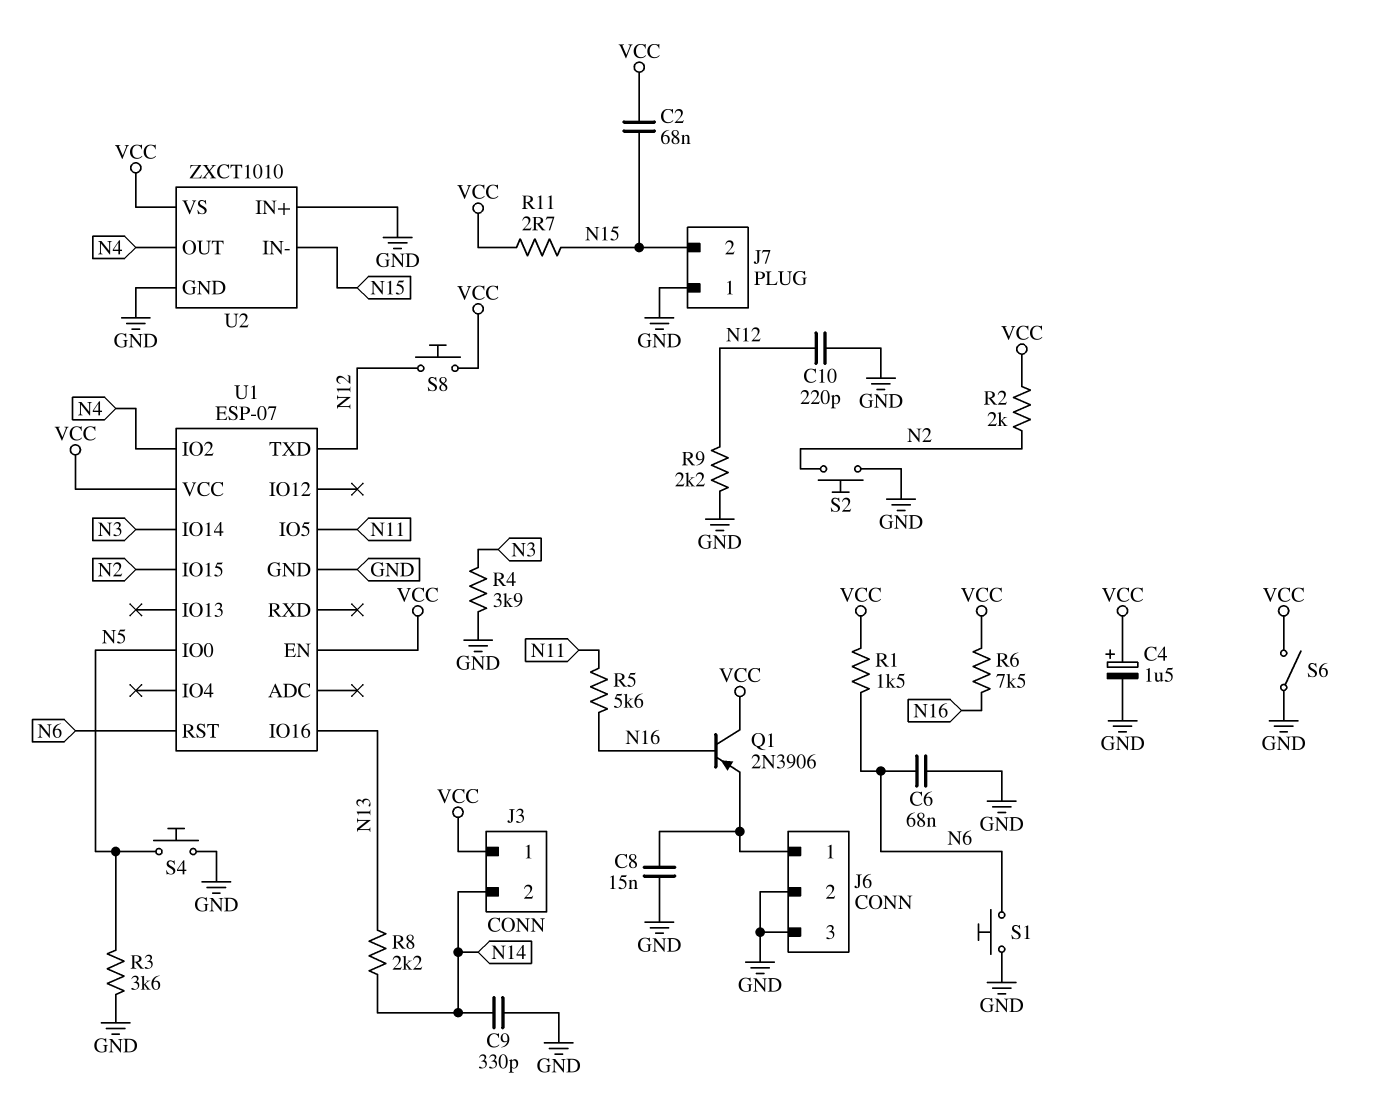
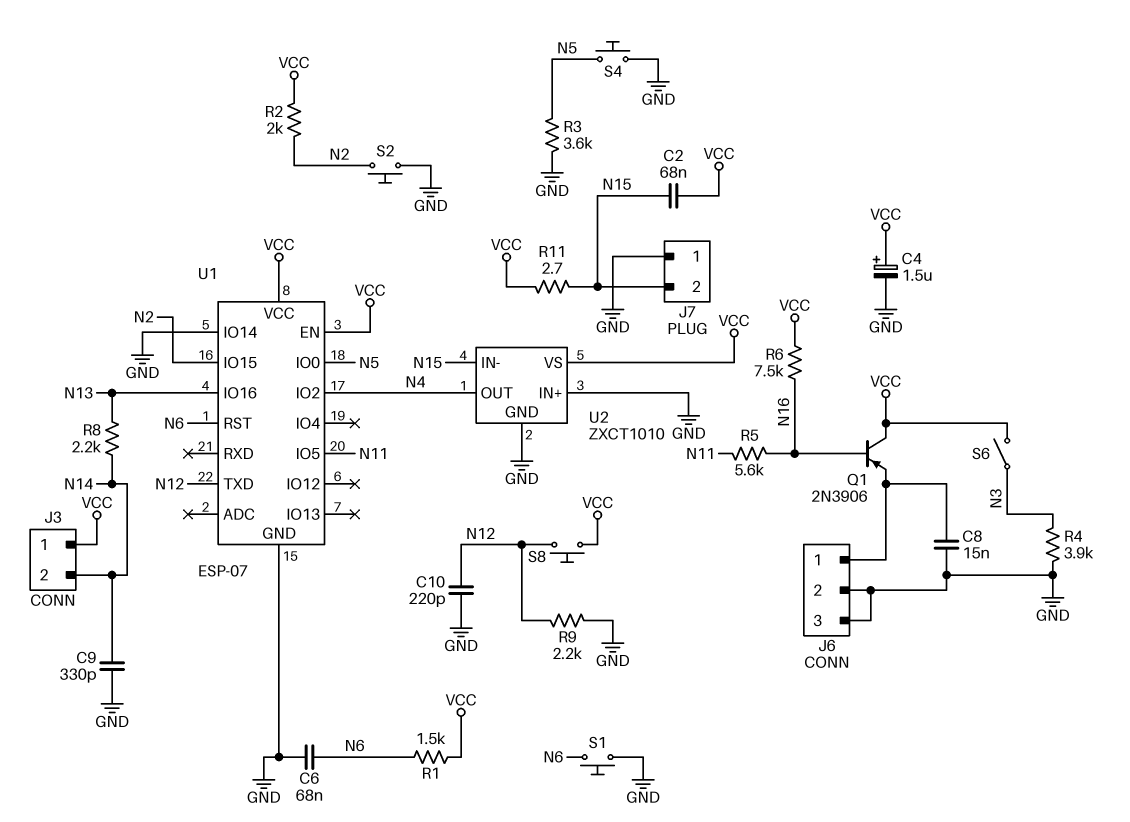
S6: switch (GND, VCC) -> switch (N3, VCC)
U1 pin IO14: N3 -> GND

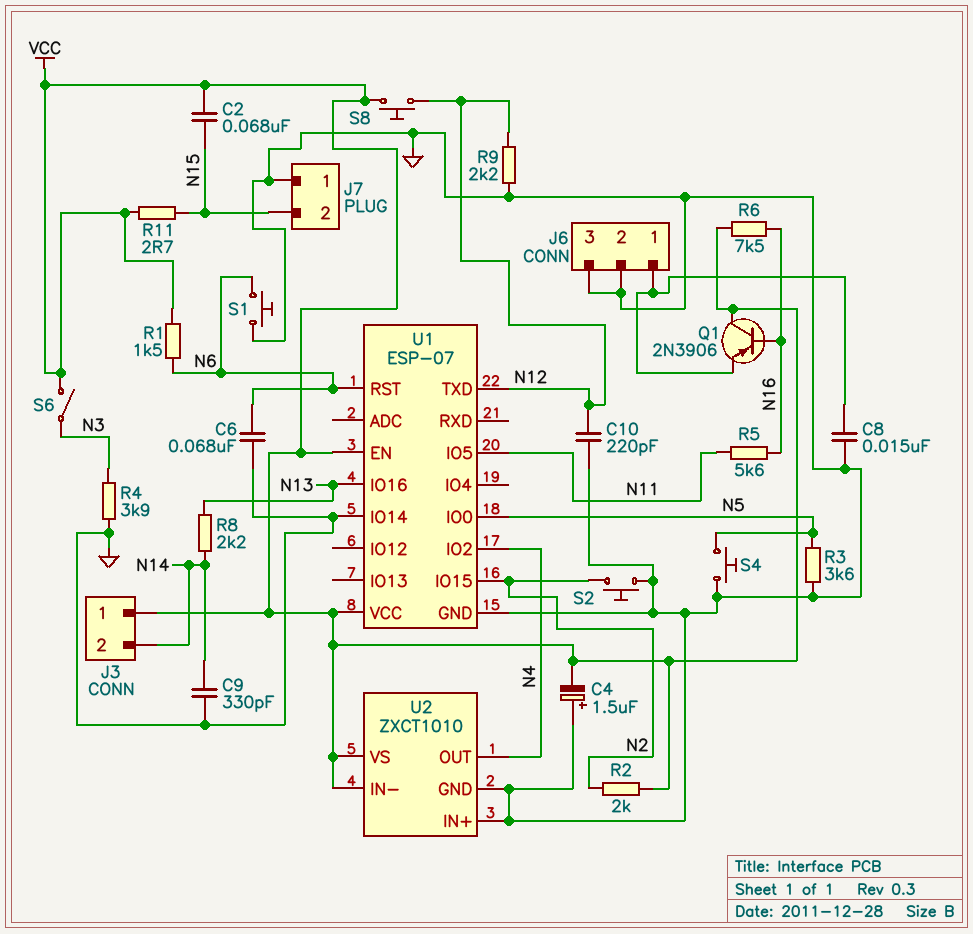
C4: 1.5uF (plus VCC, minus GND) -> 1.5uF (plus GND, minus VCC)
U2 pin IN-: N15 -> VCC

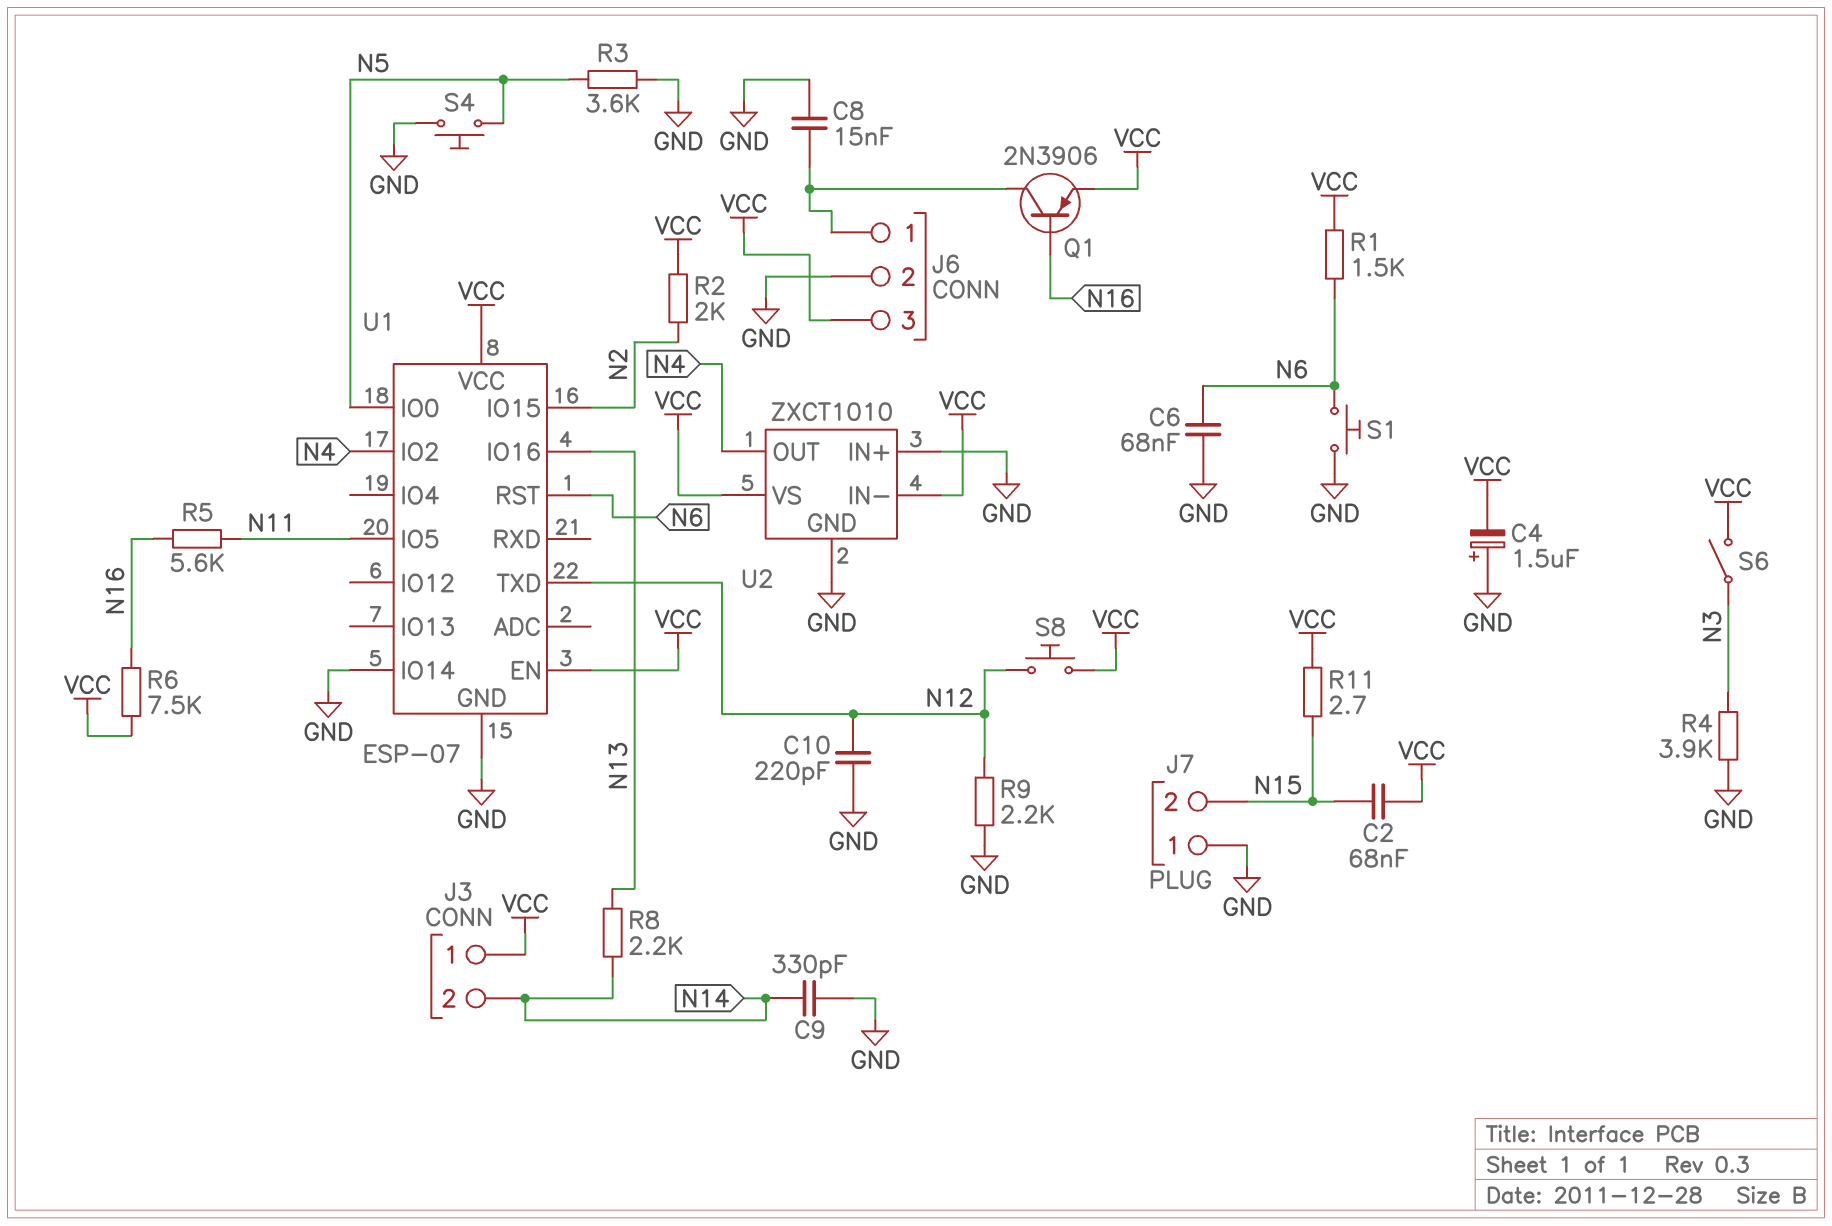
J6 pin 3: GND -> VCC
Q1: PNP 2N3906 (B N16, C VCC, E J6/1) -> PNP 2N3906 (B N16, C J6/1, E VCC)
S2: button (GND, N2) -> none

